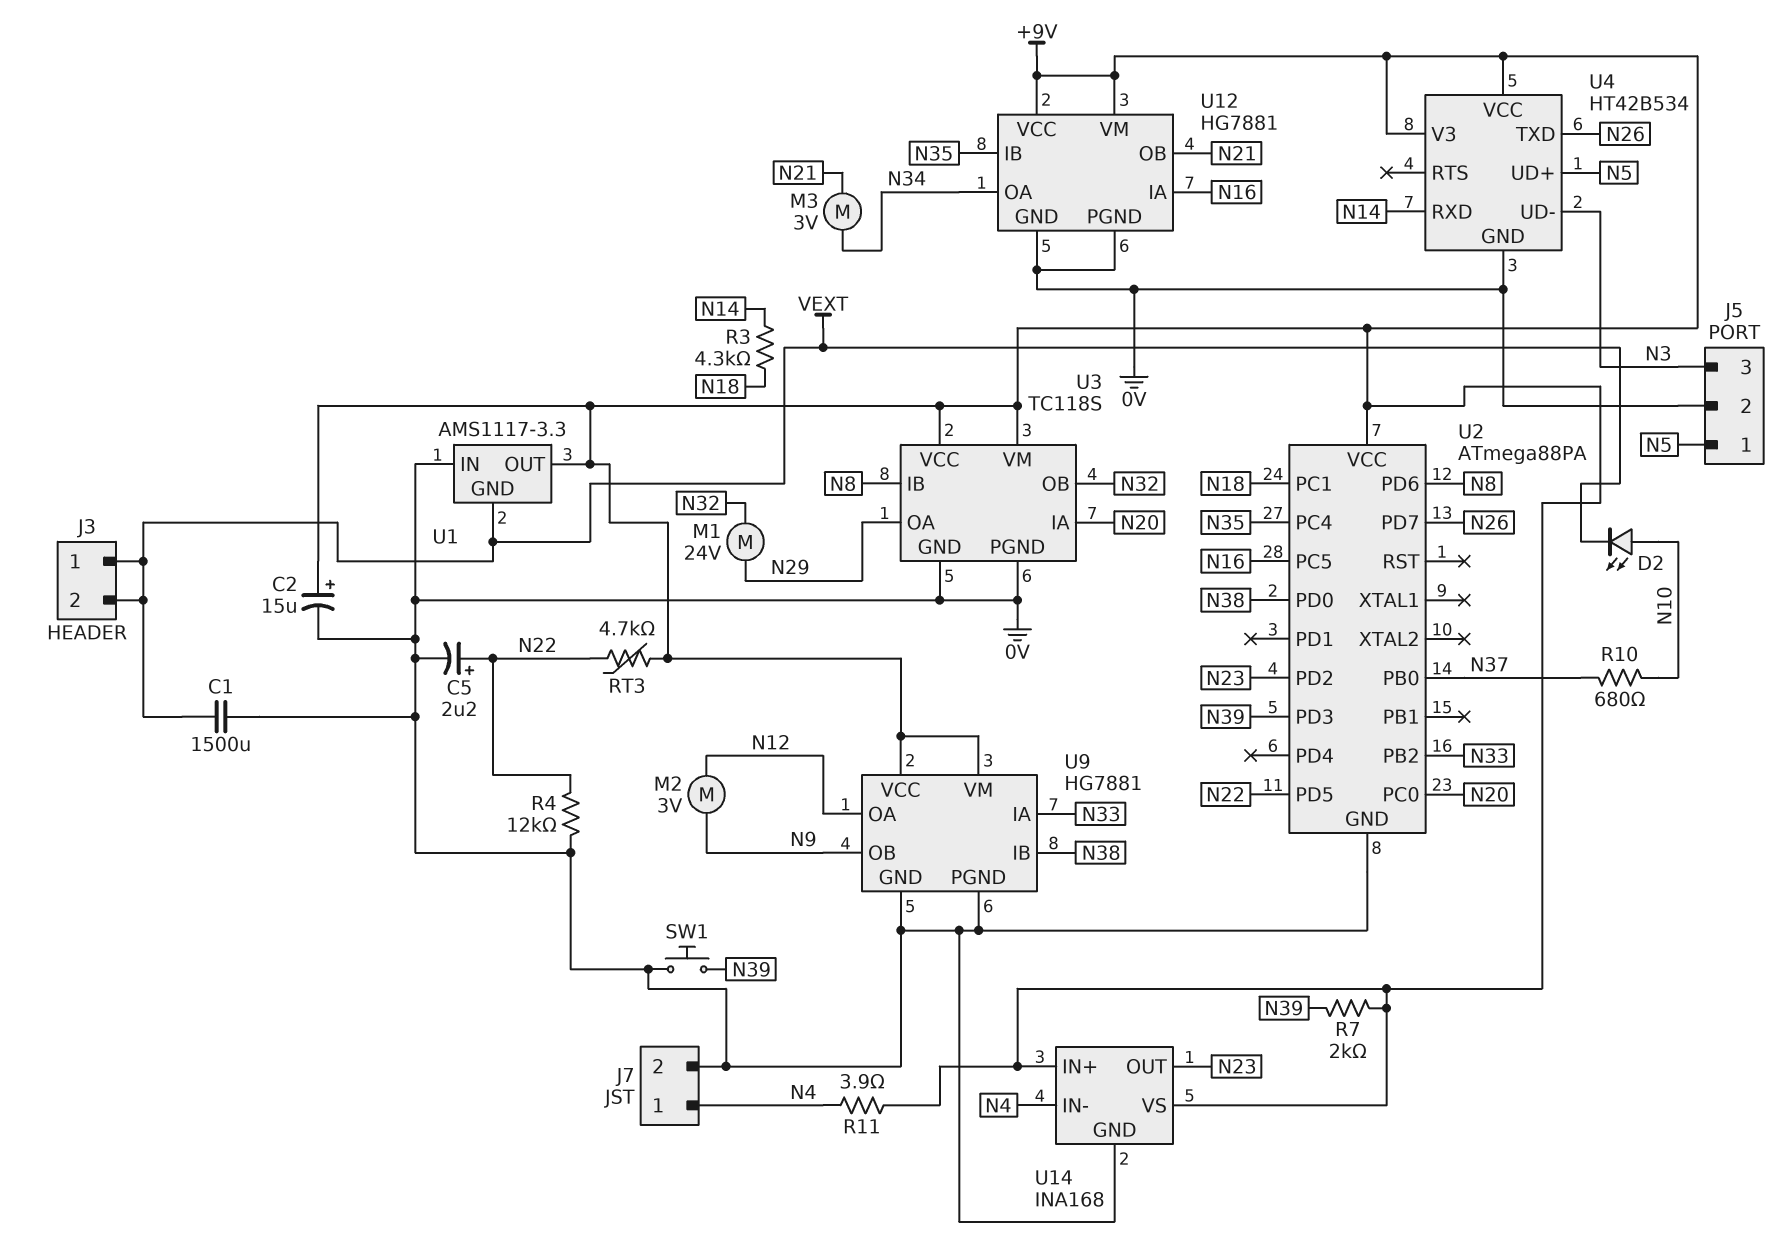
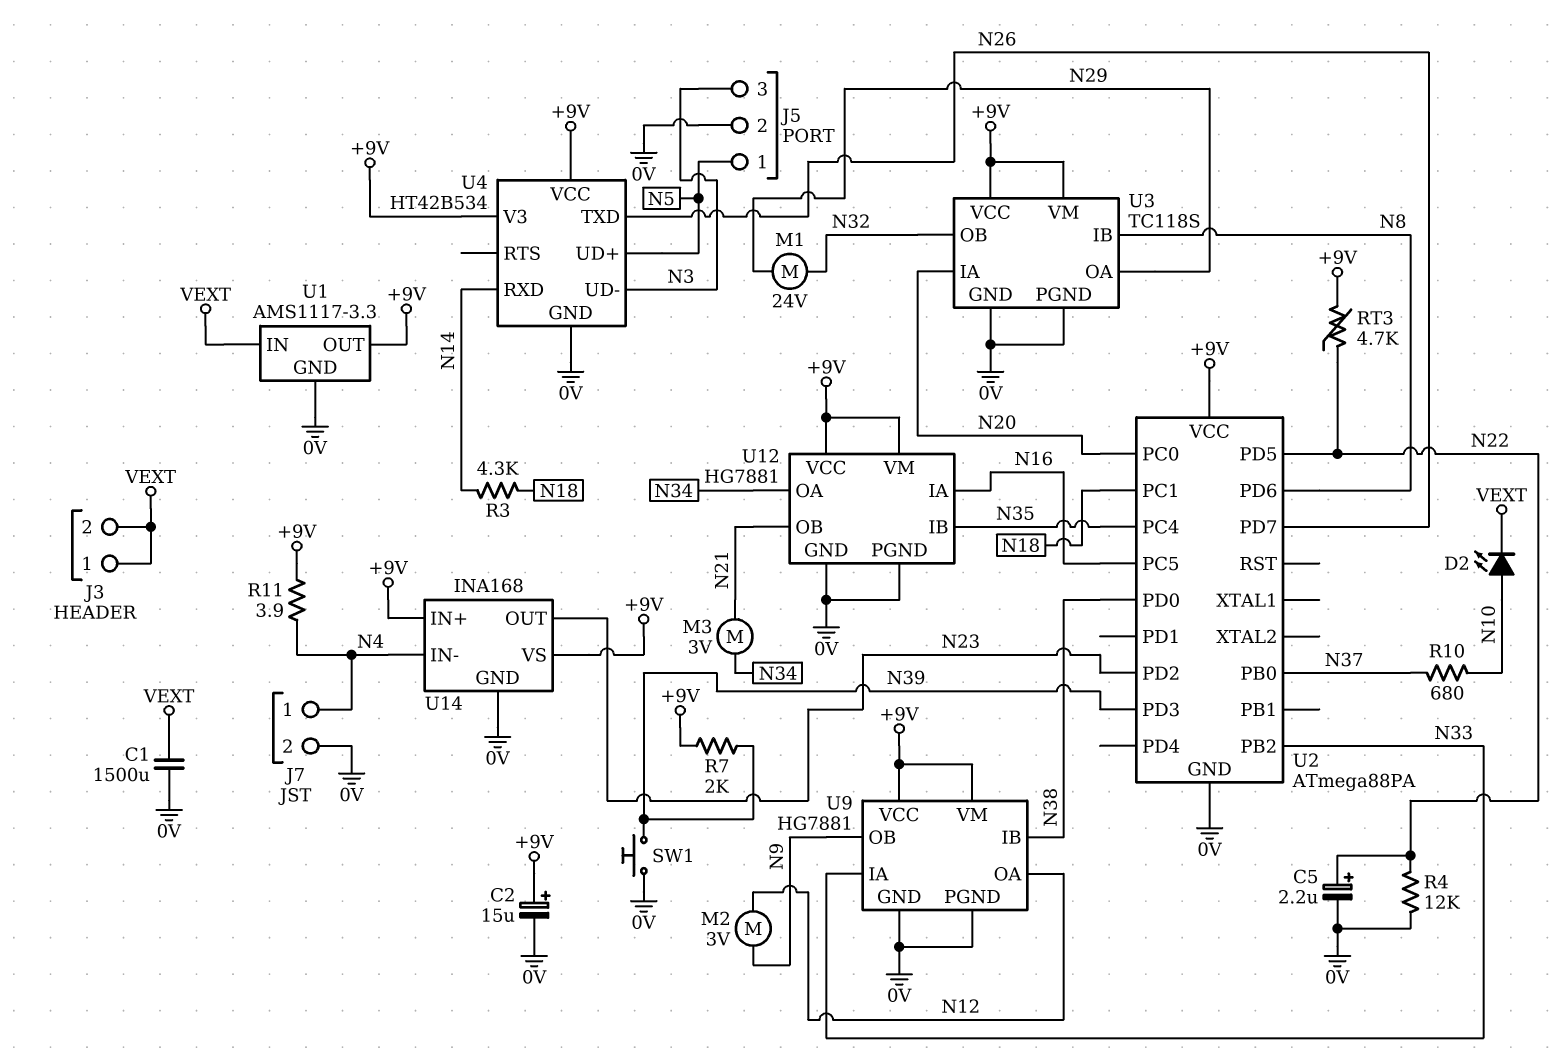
U1 pin GND: VEXT -> 0V
U1 pin IN: 0V -> VEXT

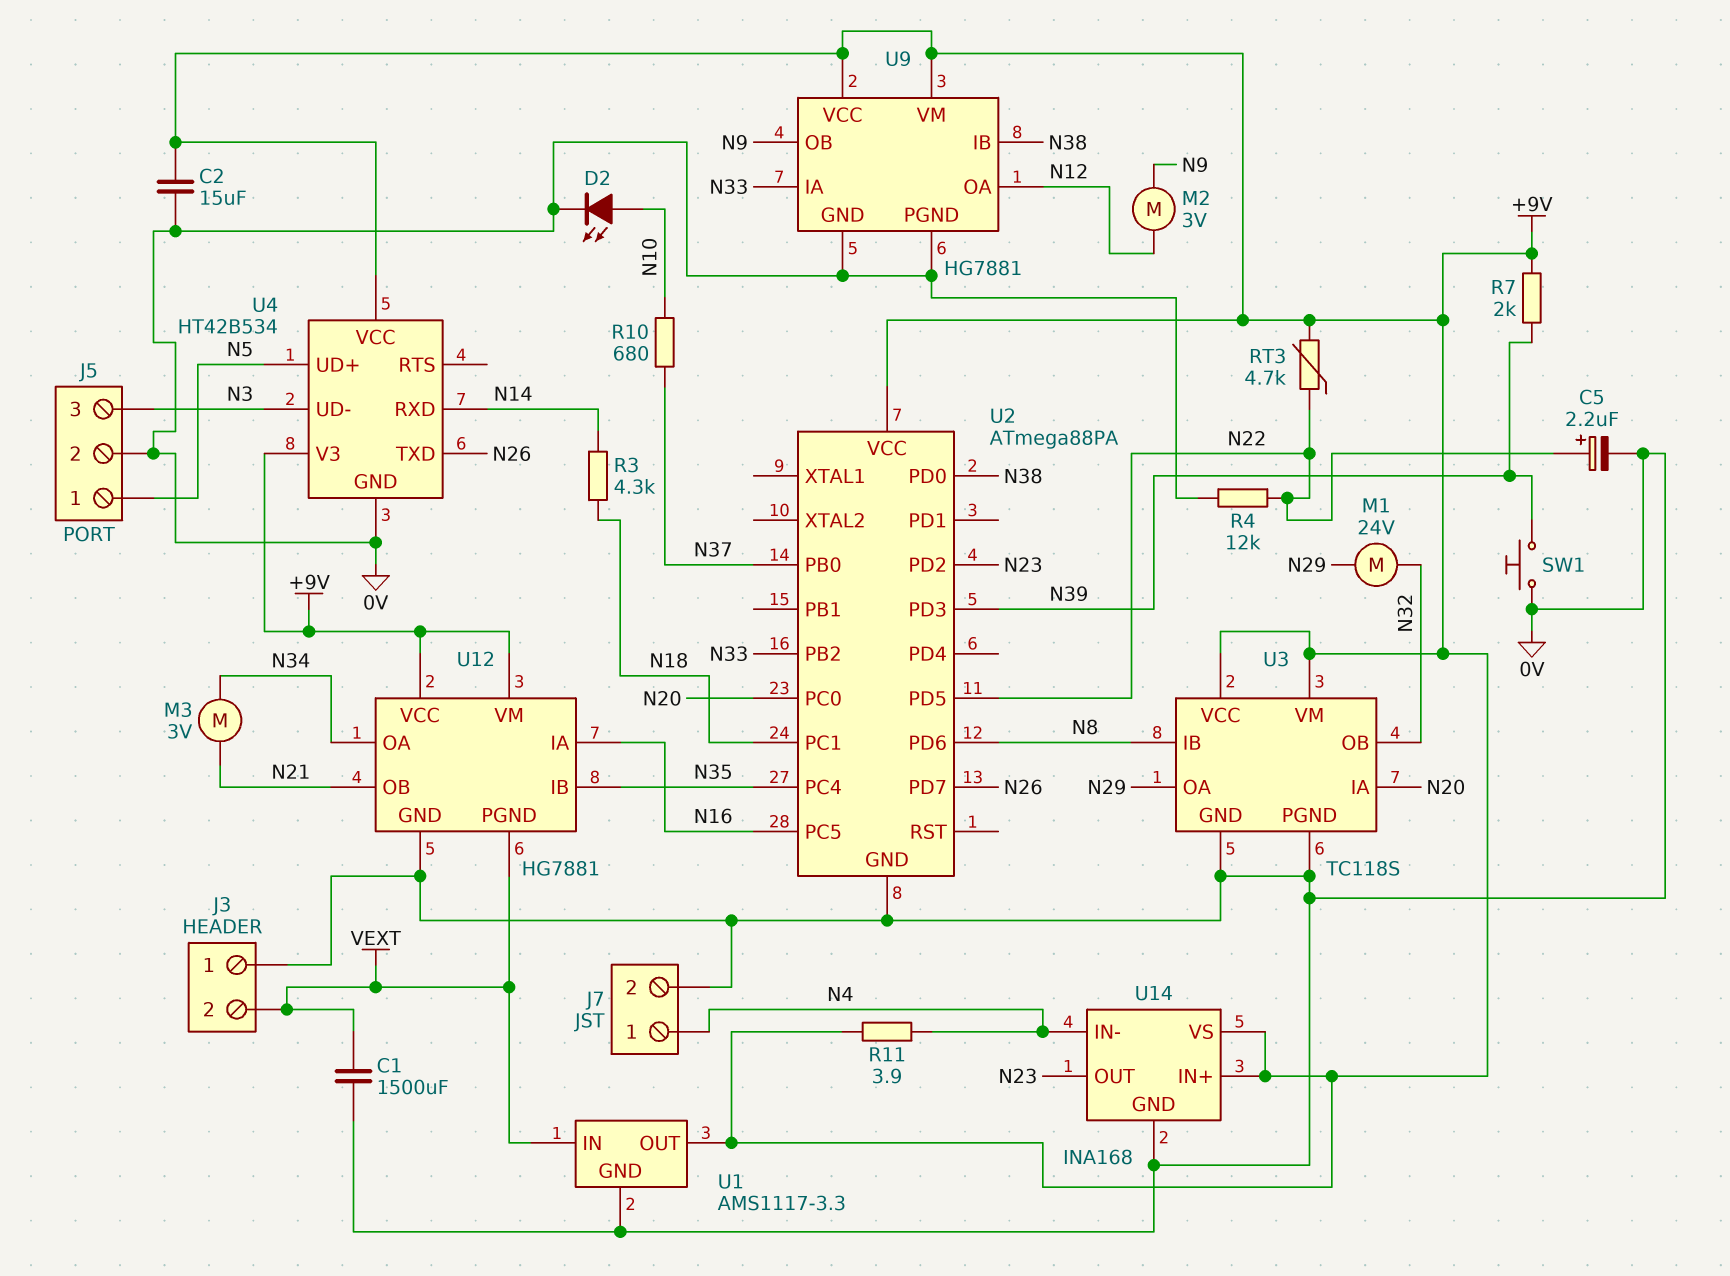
C2: 15uF (plus +9V, minus 0V) -> 15uF (+9V, 0V)
D2: LED (A N10, K VEXT) -> LED (A N10, K 0V)
J3 pin 1: VEXT -> 0V
U12 pin PGND: 0V -> VEXT

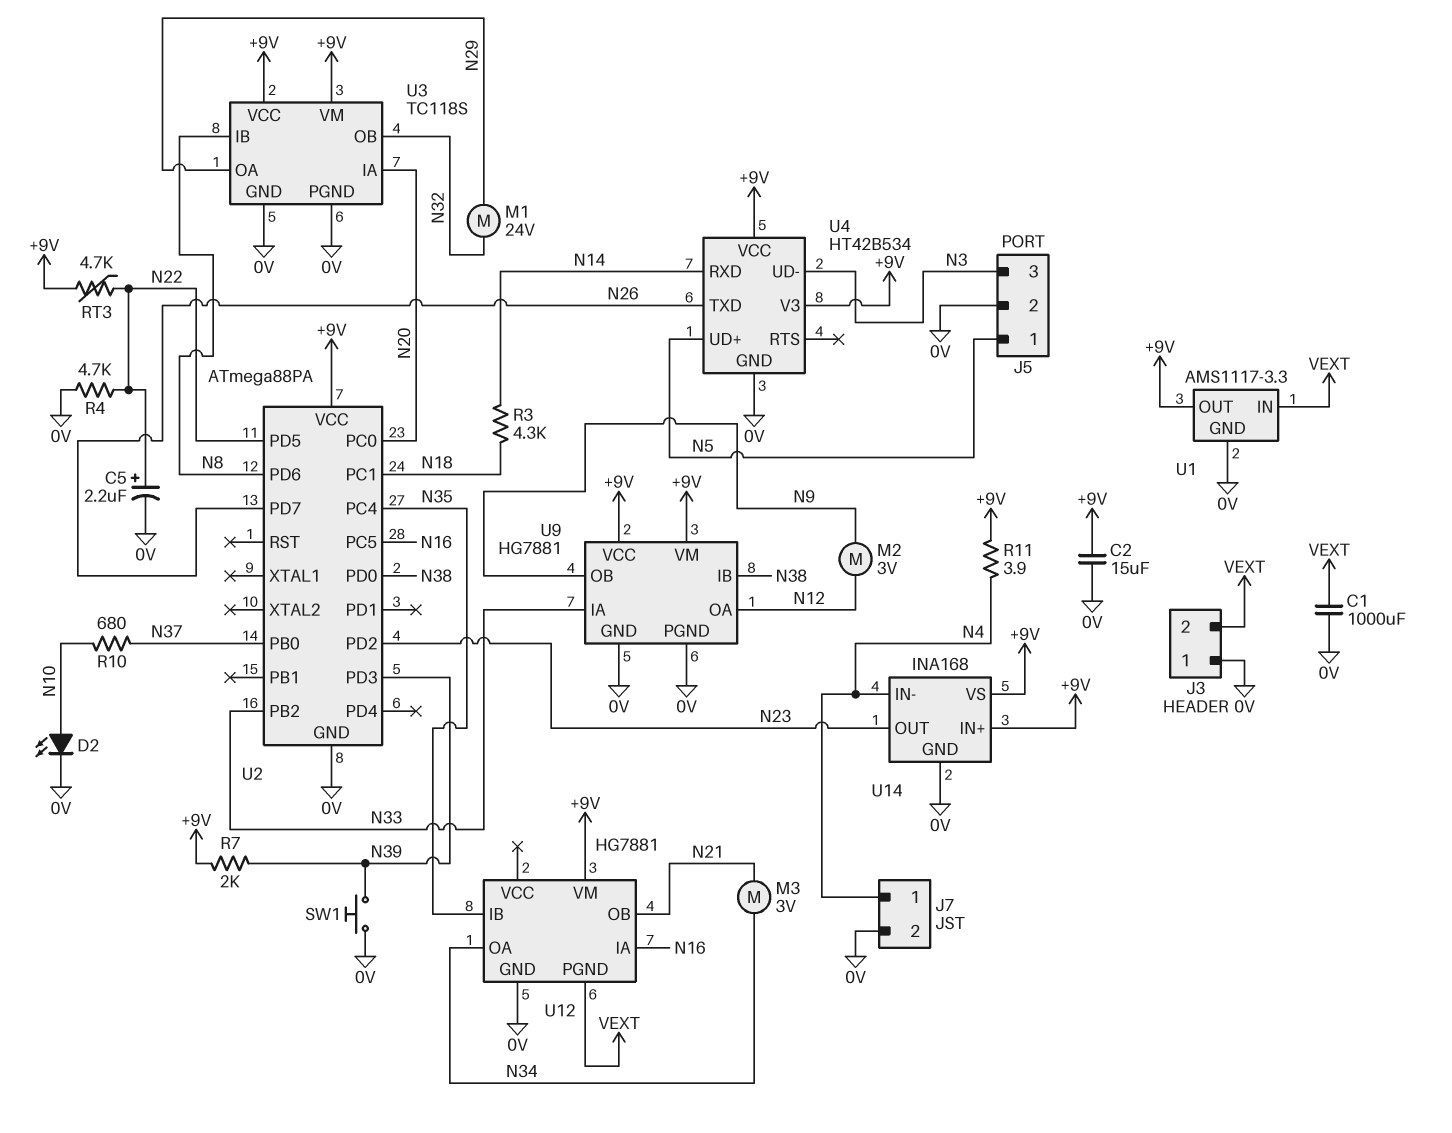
C1: 1500uF (0V, VEXT) -> 1000uF (0V, VEXT)
R4: 12k (0V, N22) -> 4.7k (0V, N22)
U12 pin VCC: +9V -> none

